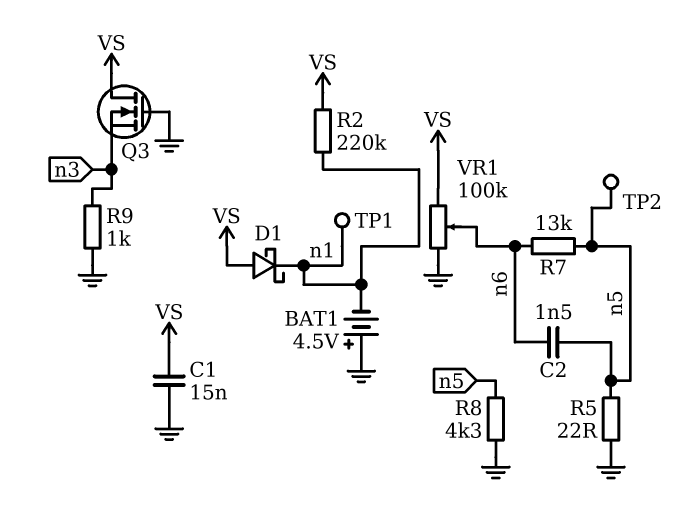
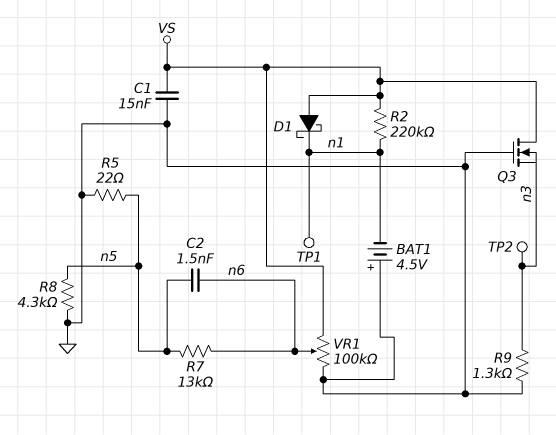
R9: 1k (GND, n3) -> 1.3k (GND, n3)
TP2: test point (n5) -> test point (n3)

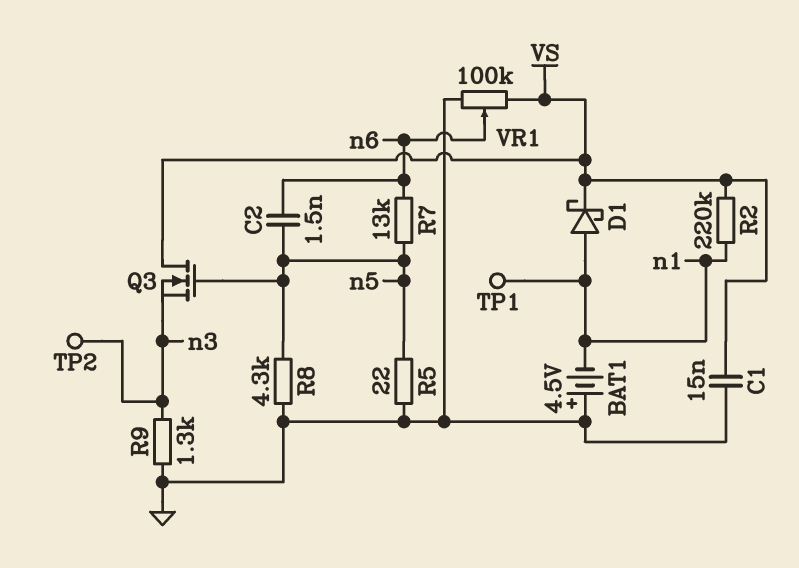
D1: schottky (A VS, K n1) -> schottky (A n1, K VS)
Q3: NMOS (G GND, D VS, S n3) -> NMOS (G n5, D VS, S n3)

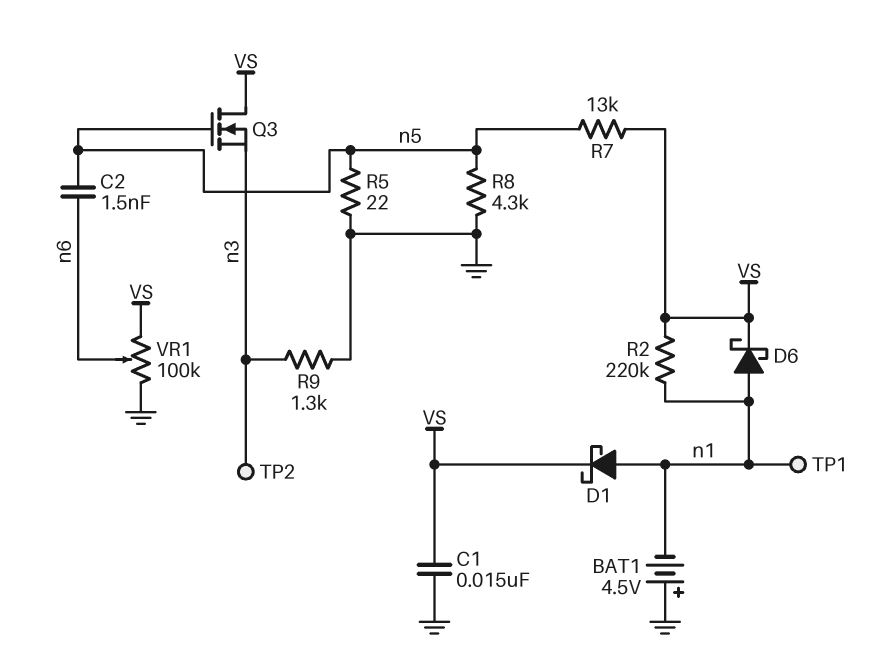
D6: none -> schottky (A n1, K VS)
R7: 13k (n5, n6) -> 13k (VS, n5)

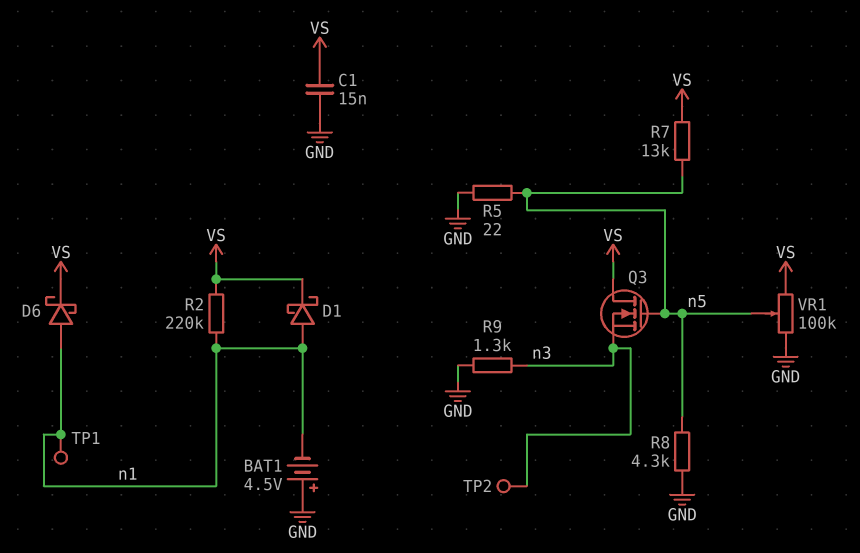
C2: 1.5nF (n5, n6) -> none
VR1: 100k (GND, VS, wiper n6) -> 100k (GND, VS, wiper n5)

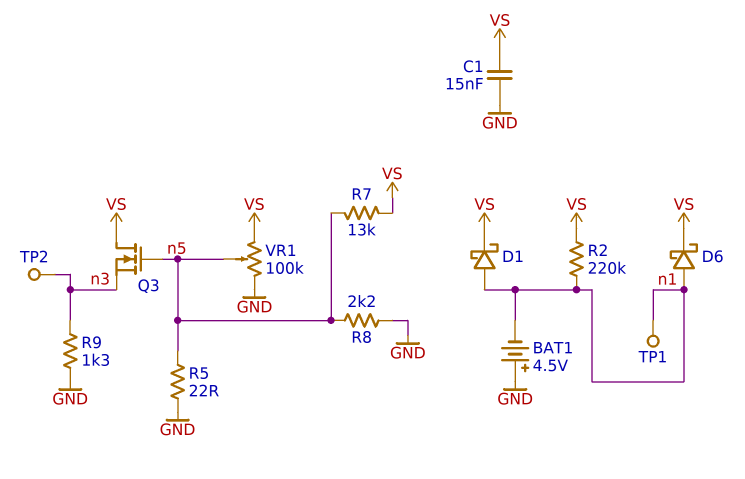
R8: 4.3k (GND, n5) -> 2.2k (GND, n5)

